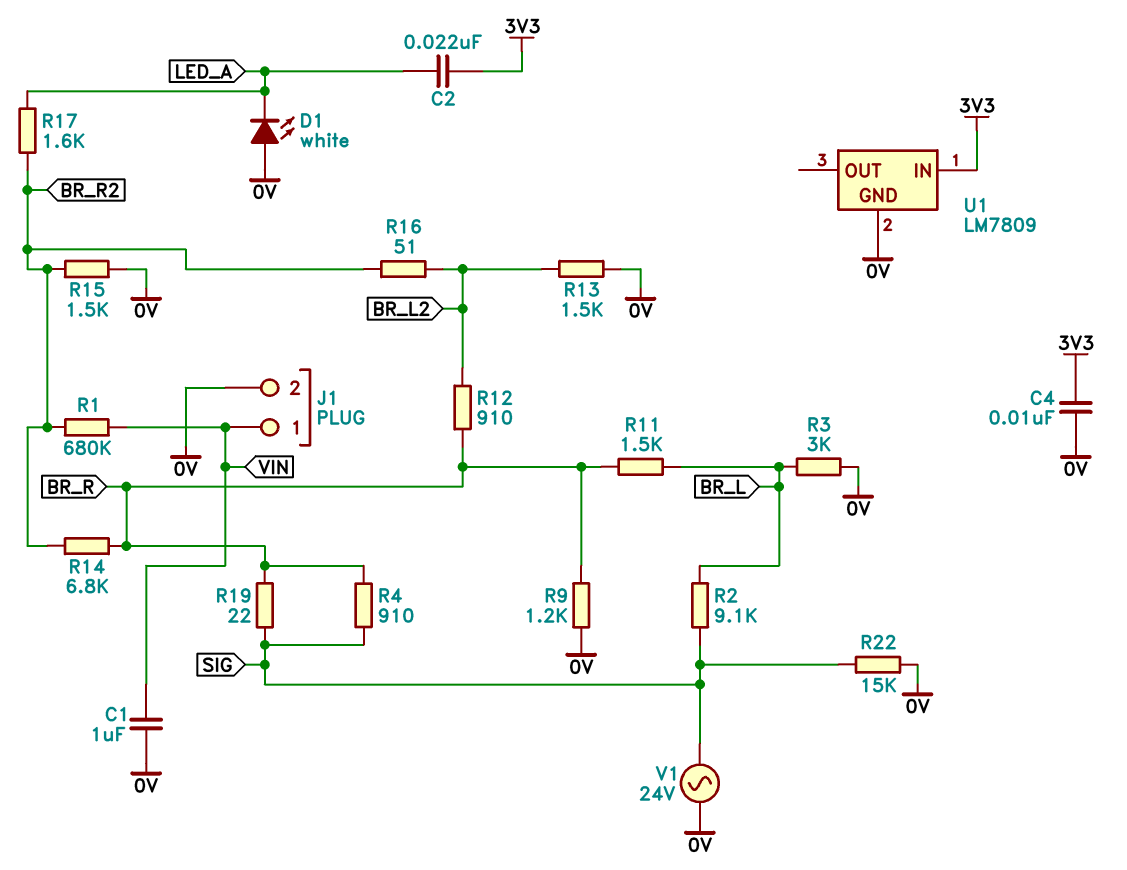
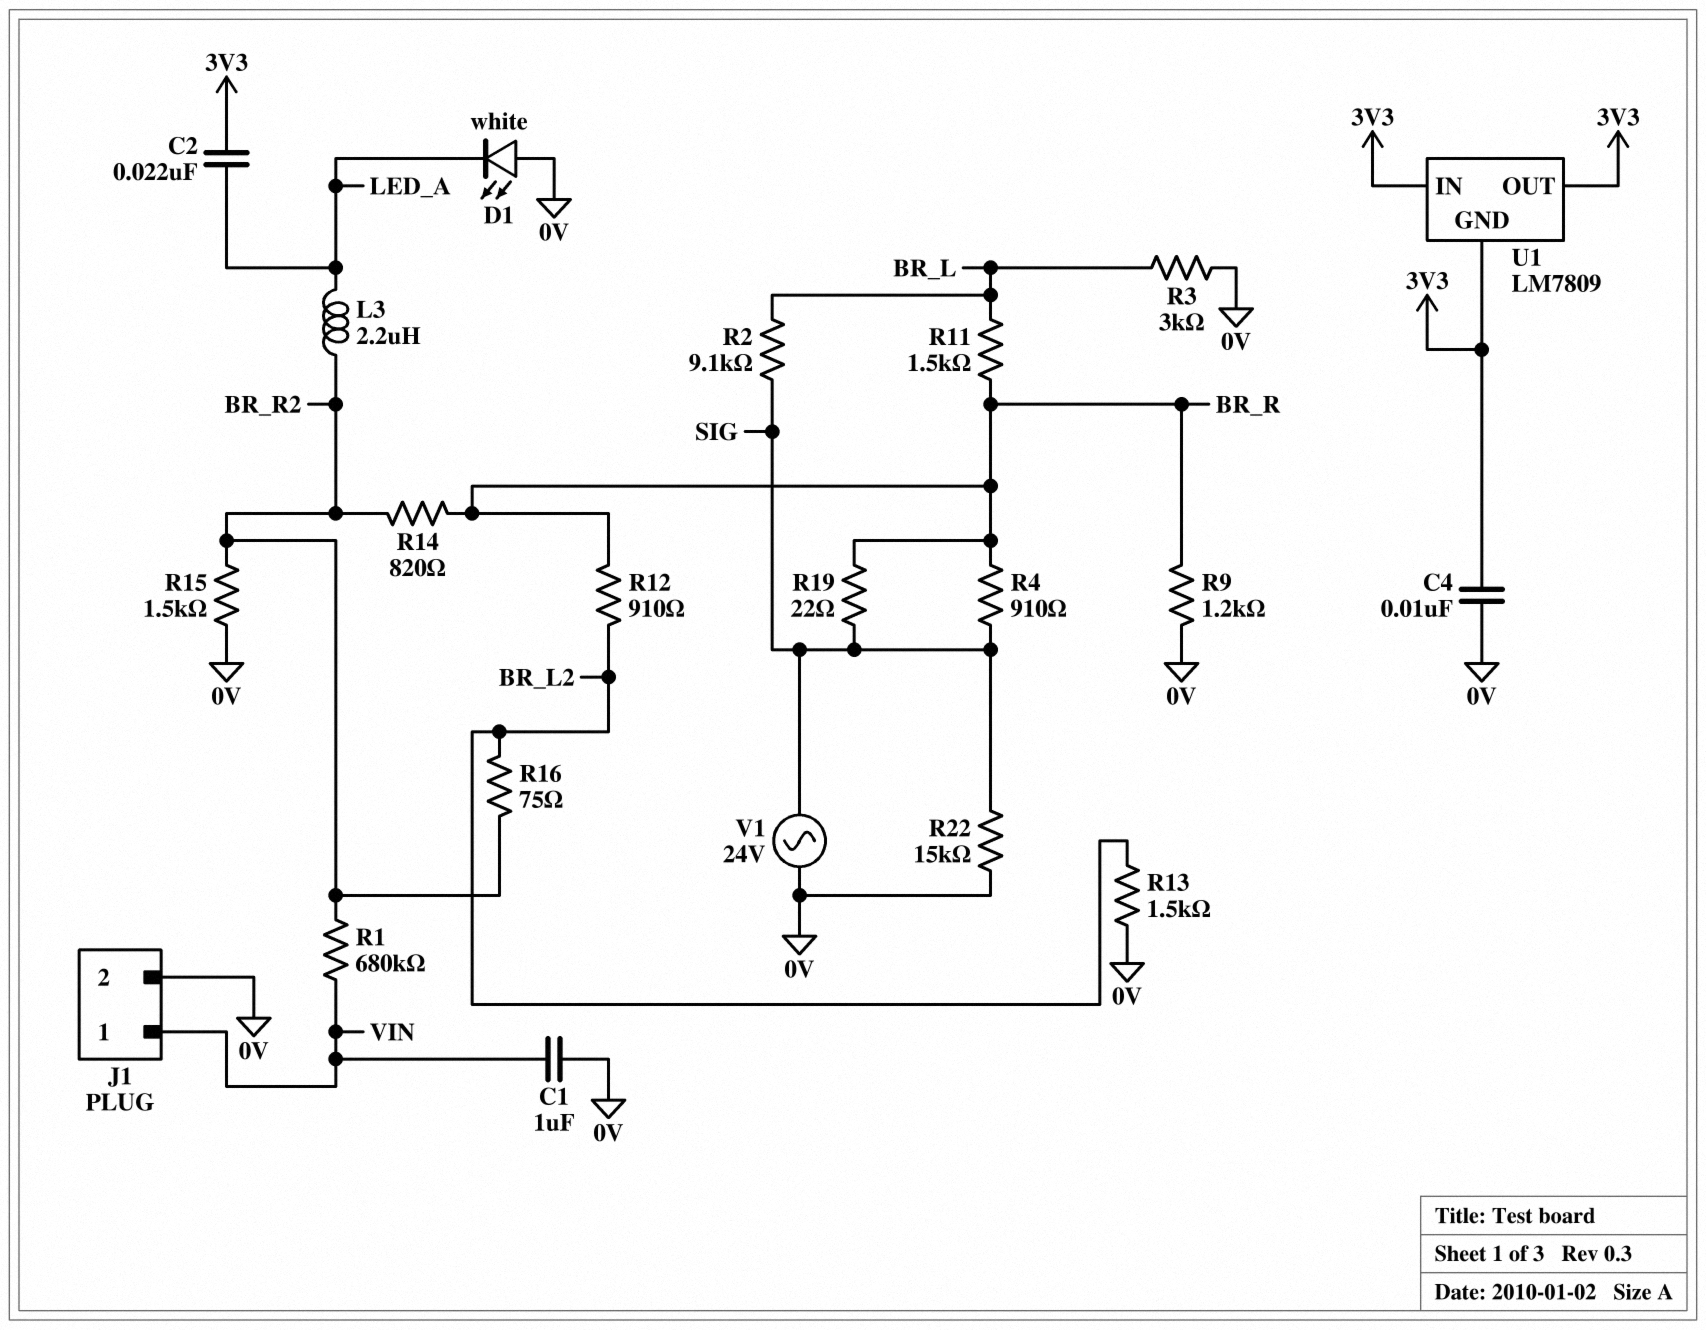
L3: none -> 2.2uH (BR_R2, LED_A)
R14: 6.8k (BR_R, BR_R2) -> 820 (BR_R, BR_R2)
R16: 51 (BR_L2, BR_R2) -> 75 (BR_L2, BR_R2)
R17: 1.6k (BR_R2, LED_A) -> none
U1 pin GND: 0V -> 3V3
U1 pin OUT: none -> 3V3

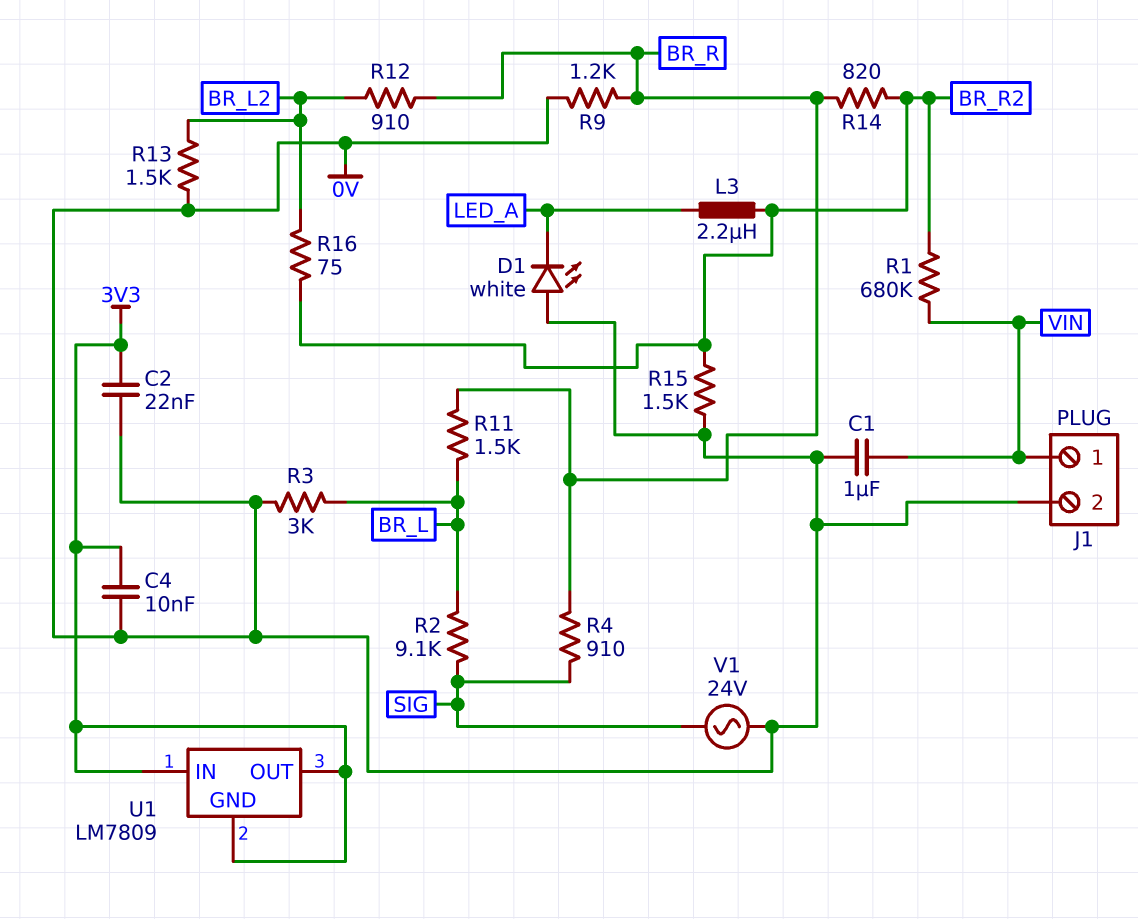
C2: 22nF (3V3, LED_A) -> 22nF (0V, 3V3)
R19: 22 (BR_R, SIG) -> none
R22: 15k (0V, SIG) -> none

